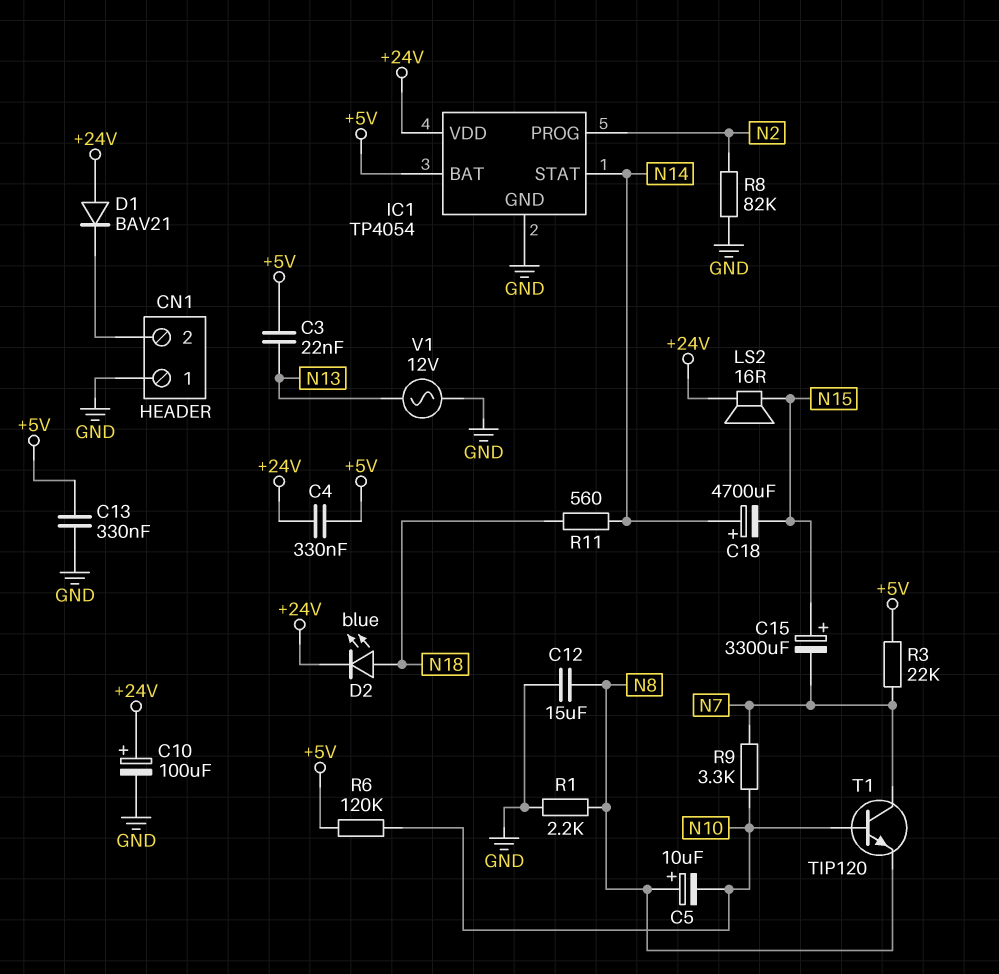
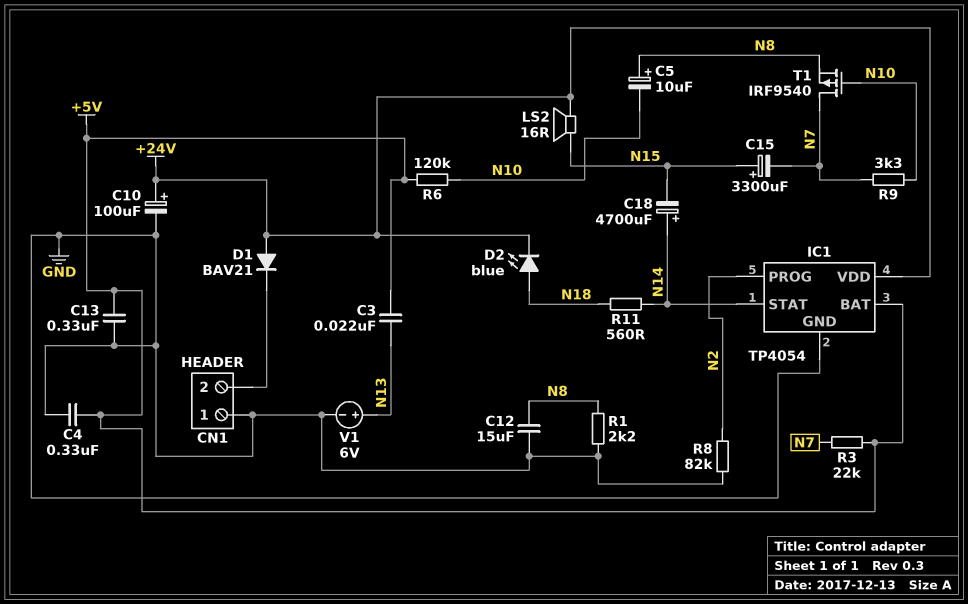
C4: 330nF (+5V, +24V) -> 330nF (+5V, GND)
T1: NPN TIP120 (B N10, C N7, E N8) -> PMOS IRF9540 (G N10, D N7, S N8)
V1: AC 12V (GND, N13) -> 6V (plus N13, minus GND)

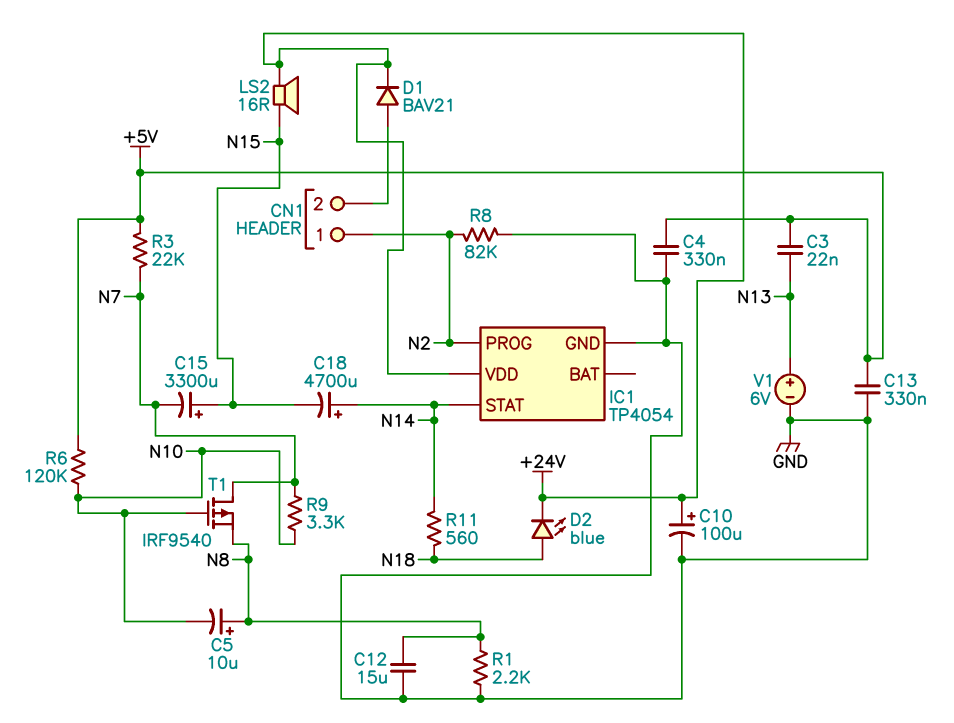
CN1 pin 1: GND -> N2
D1: diode BAV21 (A +24V, K CN1/2) -> diode BAV21 (A CN1/2, K +24V)
IC1 pin BAT: +5V -> none

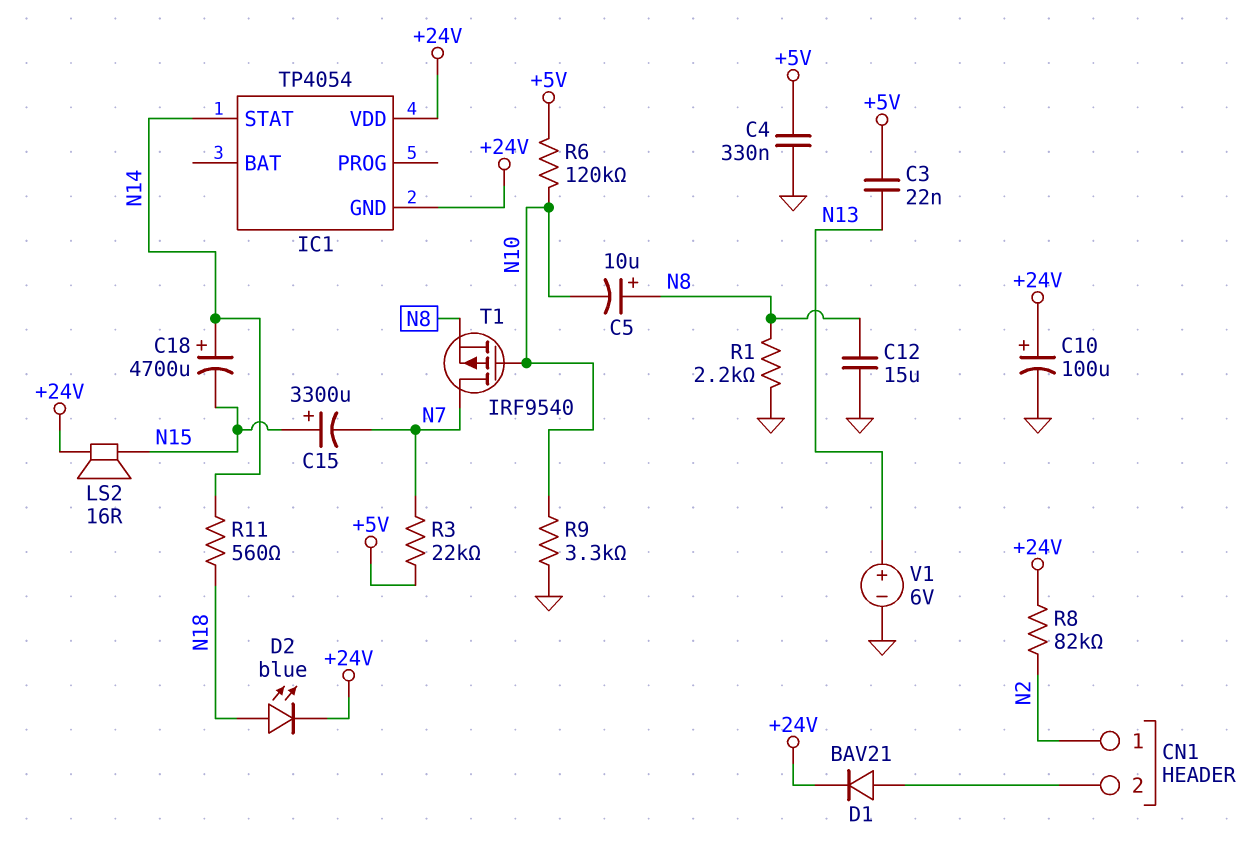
C13: 330nF (+5V, GND) -> none
IC1 pin GND: GND -> +24V
IC1 pin PROG: N2 -> none
R8: 82k (GND, N2) -> 82k (+24V, N2)
R9: 3.3k (N7, N10) -> 3.3k (GND, N10)

